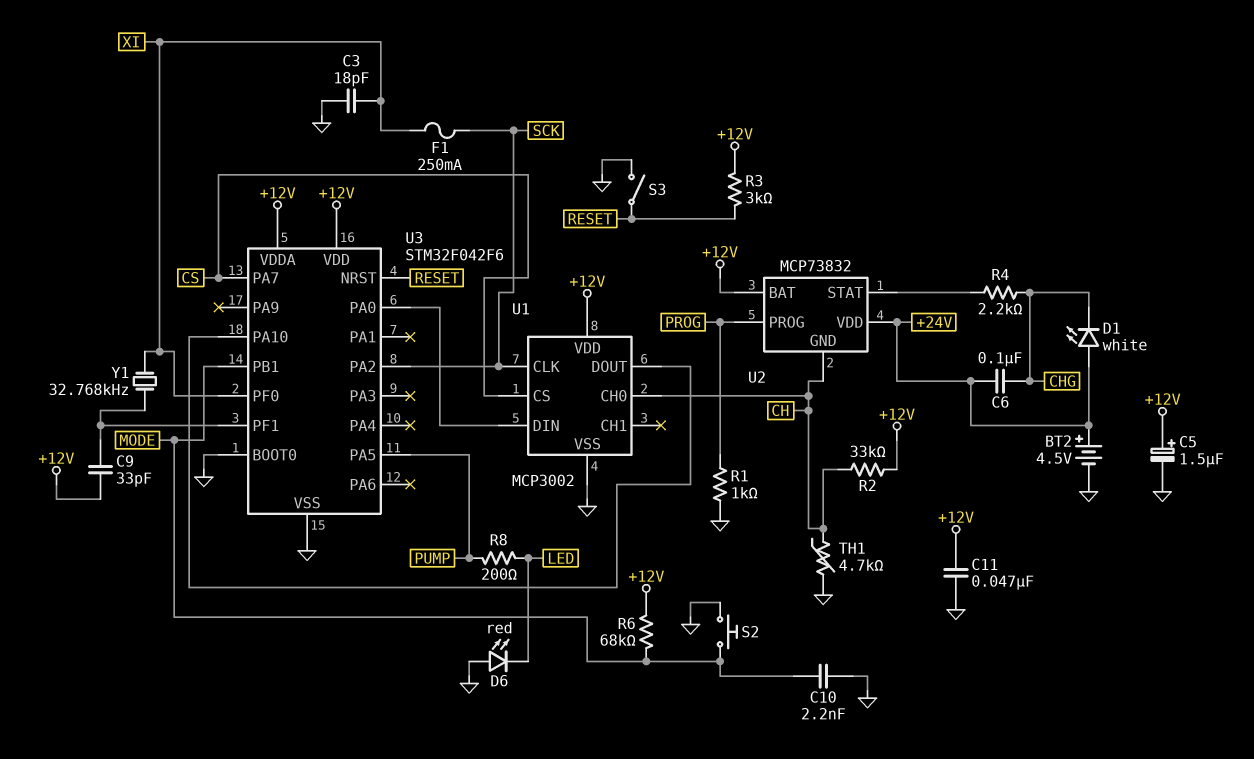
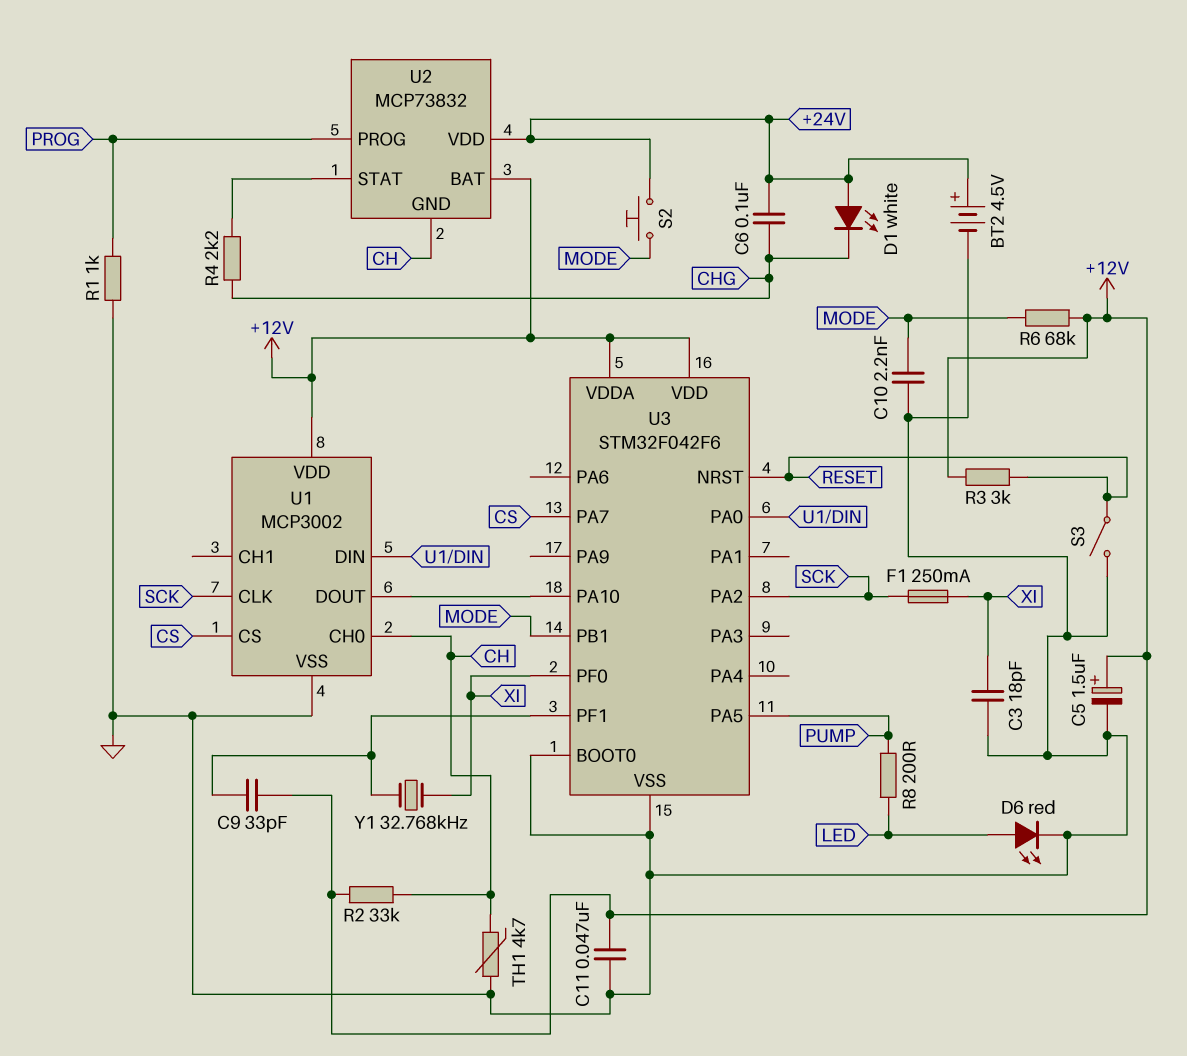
D6: LED red (A GND, K LED) -> LED red (A LED, K GND)
S2: button (GND, MODE) -> button (+24V, MODE)

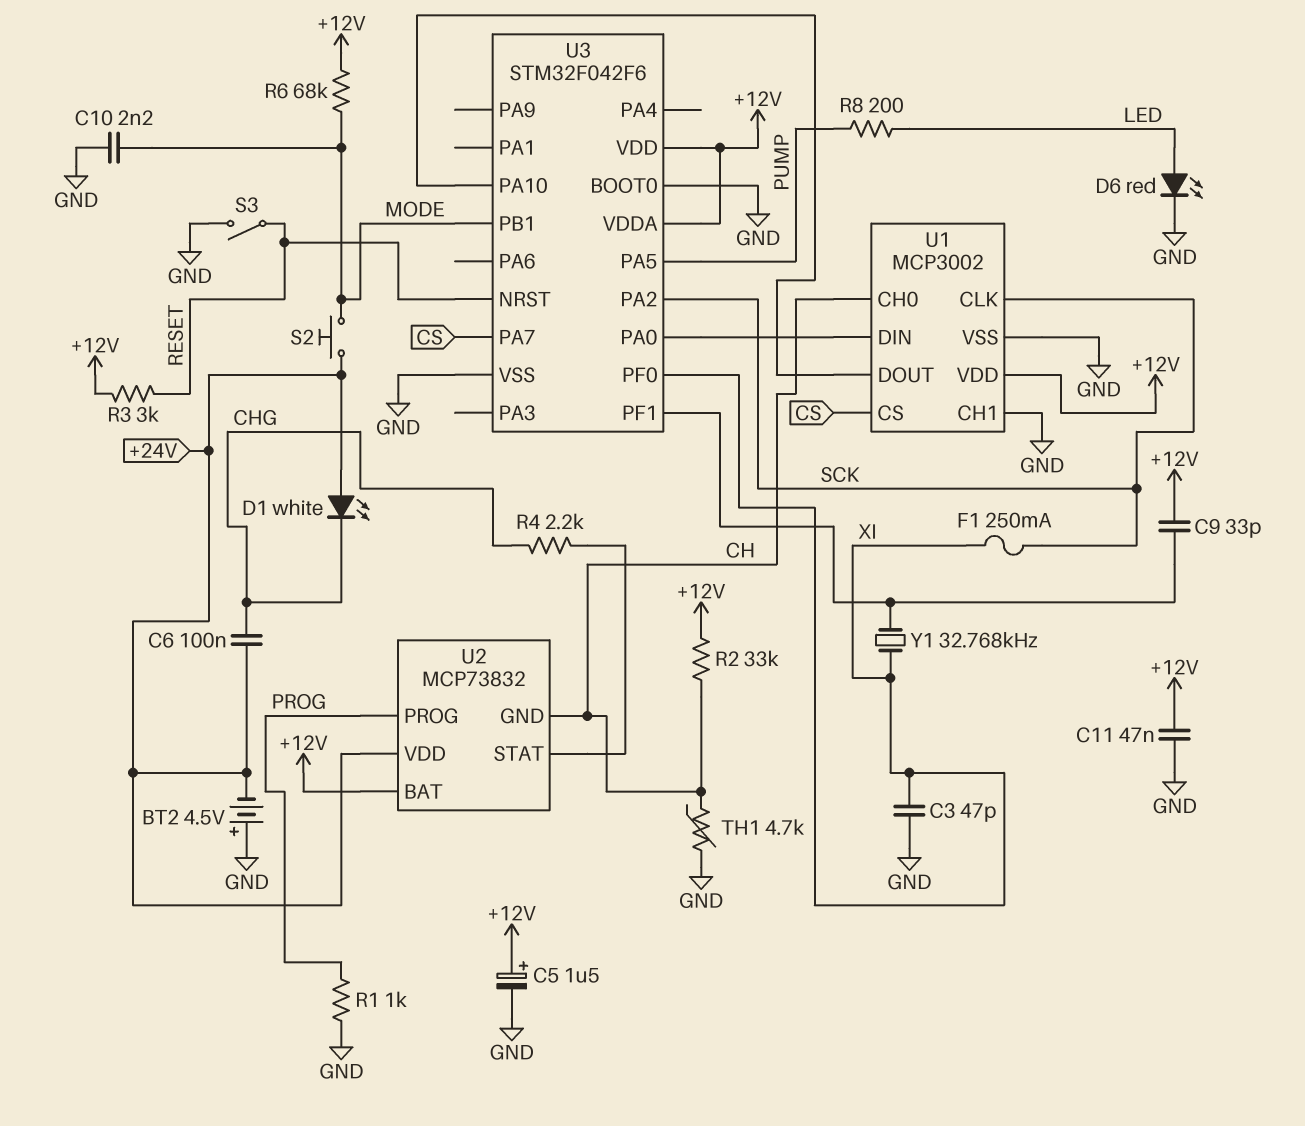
BT2: 4.5V (plus +24V, minus GND) -> 4.5V (plus GND, minus +24V)
C3: 18pF (GND, XI) -> 47pF (GND, XI)
U1 pin CH1: none -> GND

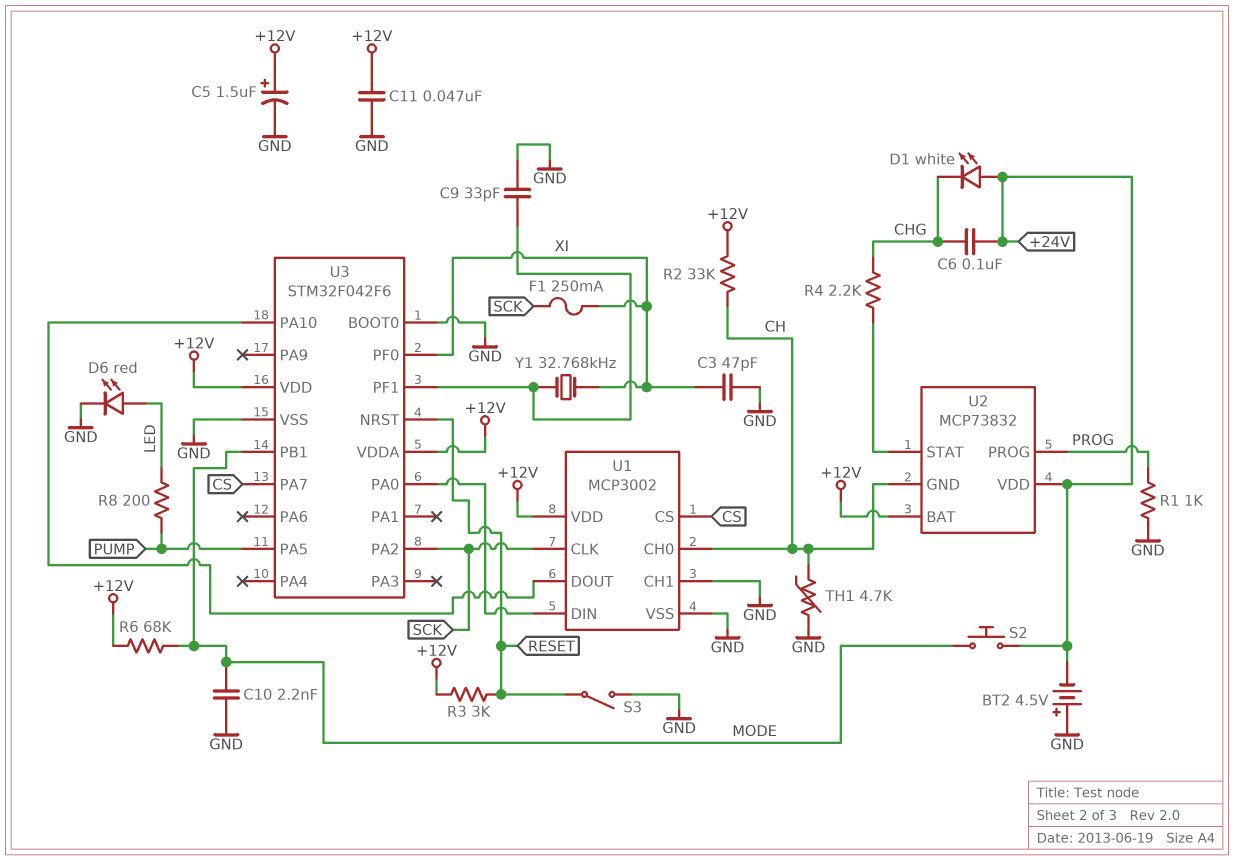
C9: 33pF (+12V, U3/PF1) -> 33pF (GND, U3/PF1)

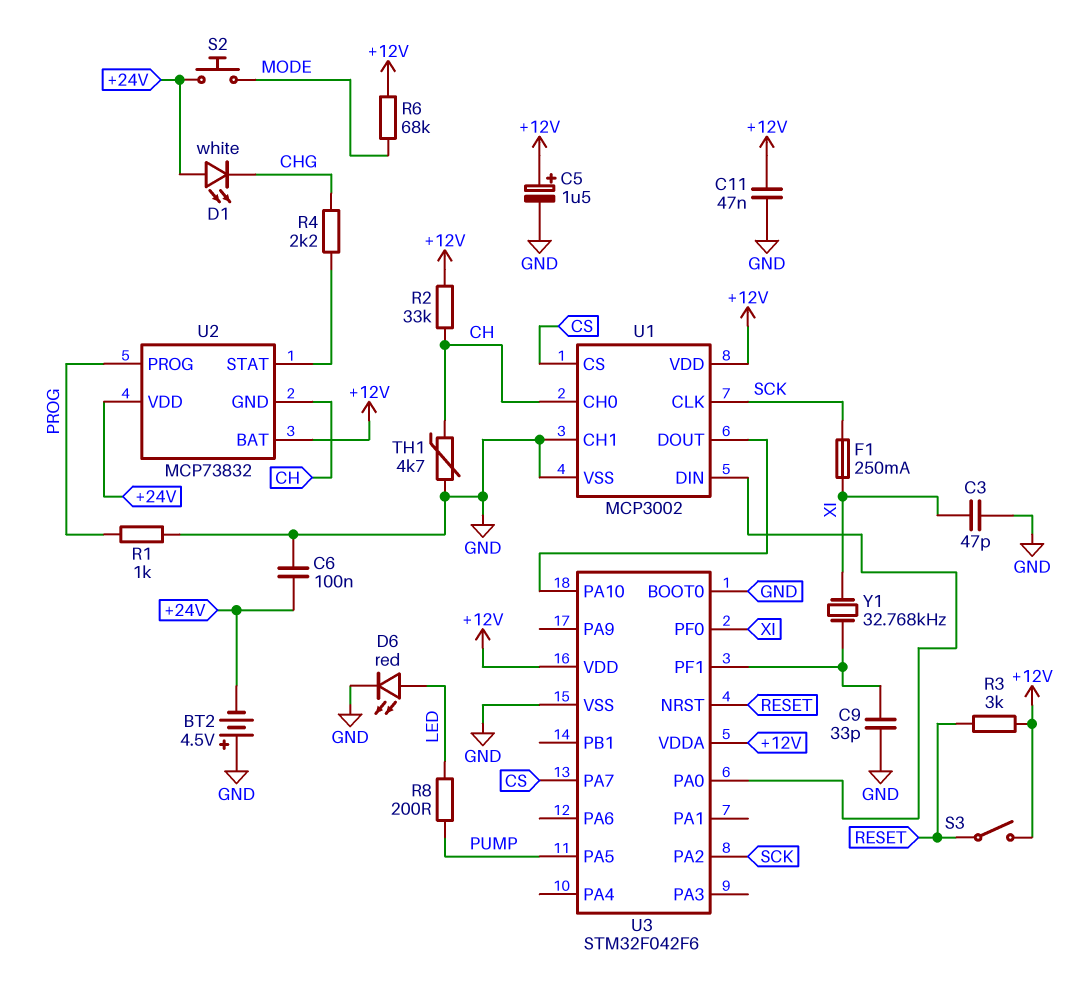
C6: 100nF (+24V, CHG) -> 100nF (+24V, GND)
C10: 2.2nF (GND, MODE) -> none
S3: switch (GND, RESET) -> switch (+12V, RESET)
U3 pin PB1: MODE -> none

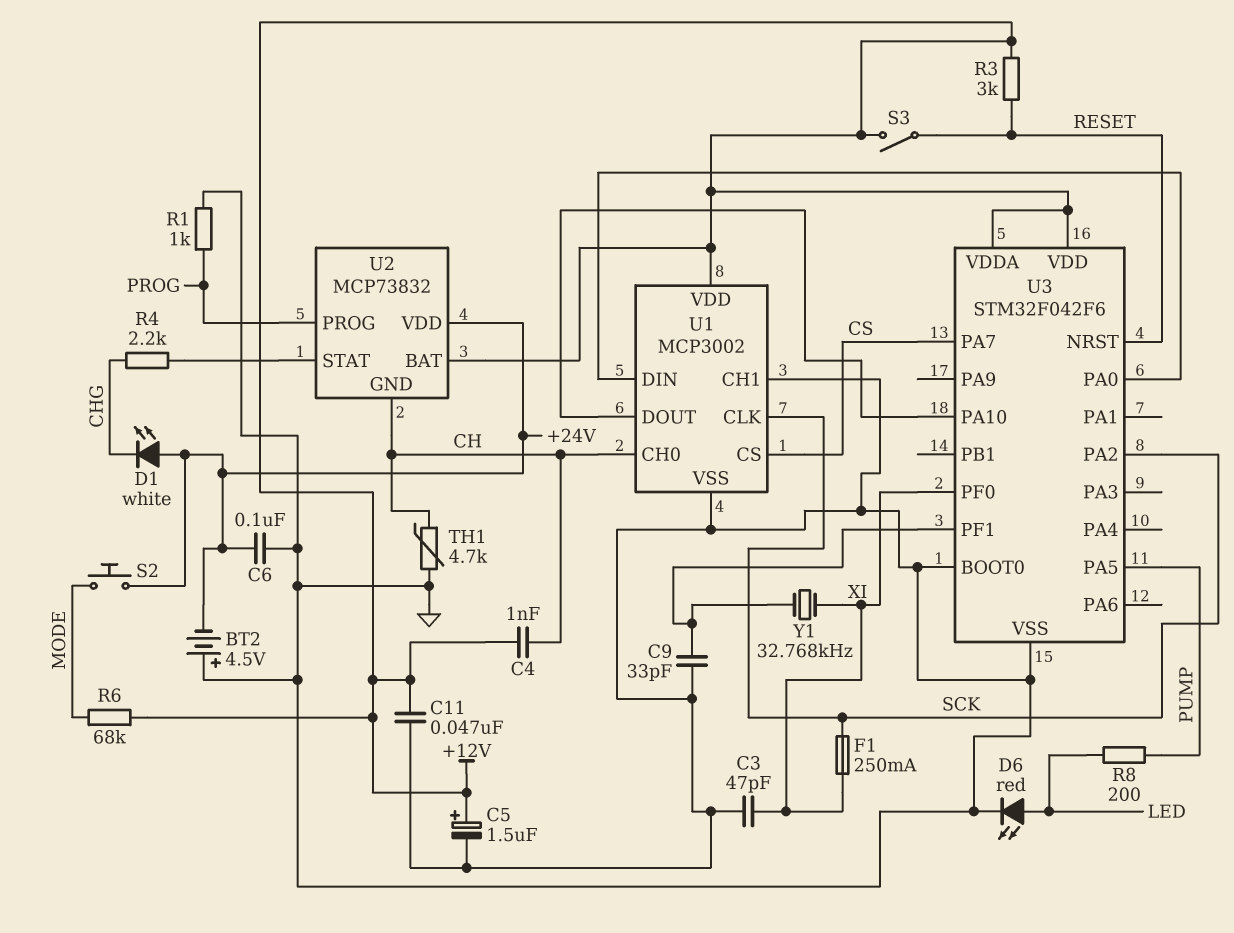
C4: none -> 1nF (+12V, CH)
R2: 33k (+12V, CH) -> none

